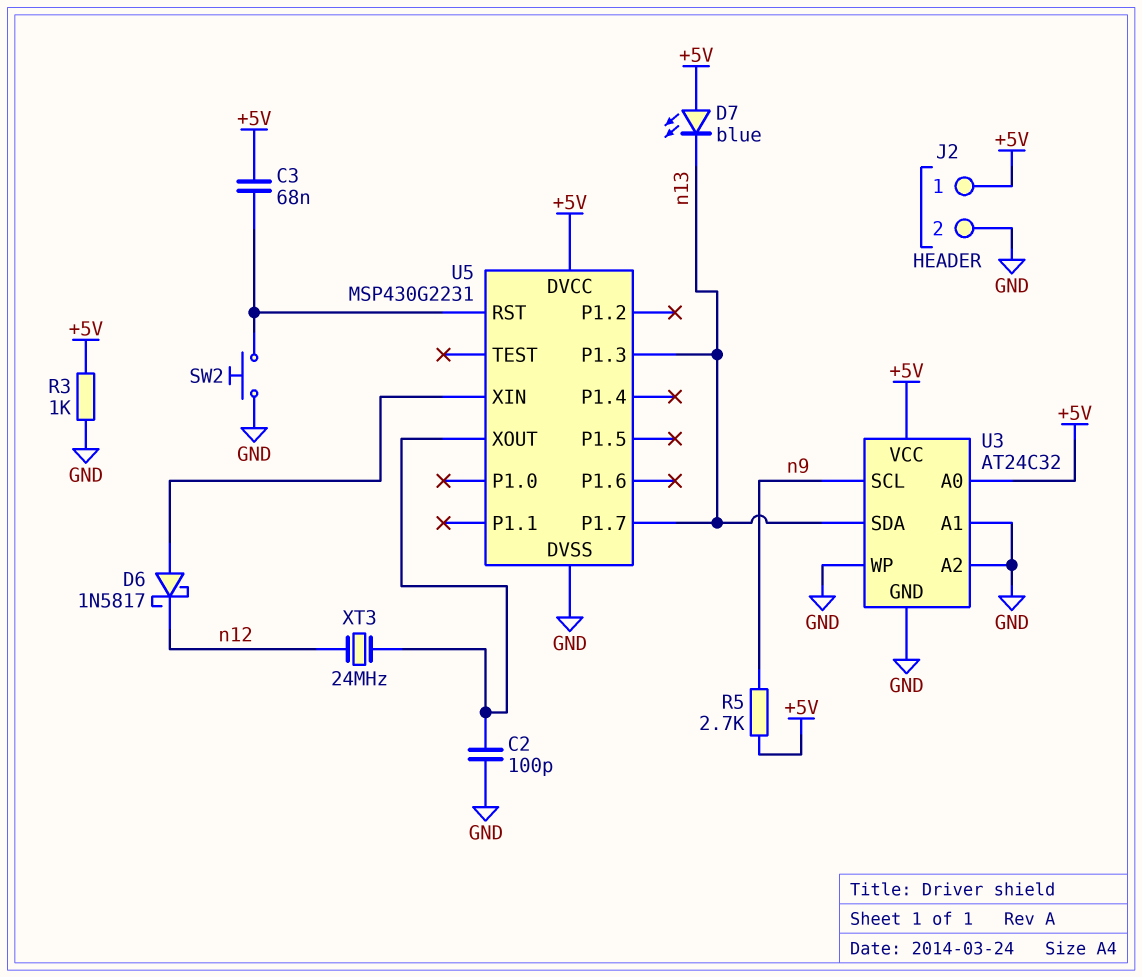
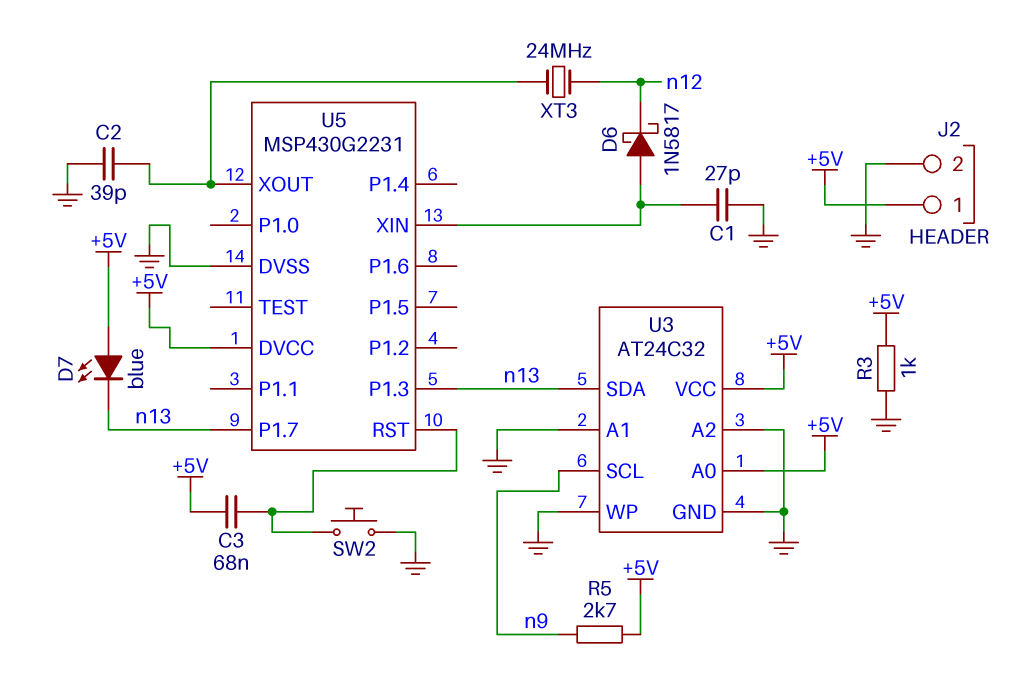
C1: none -> 27pF (GND, U5/XIN)
C2: 100pF (GND, U5/XOUT) -> 39pF (GND, U5/XOUT)

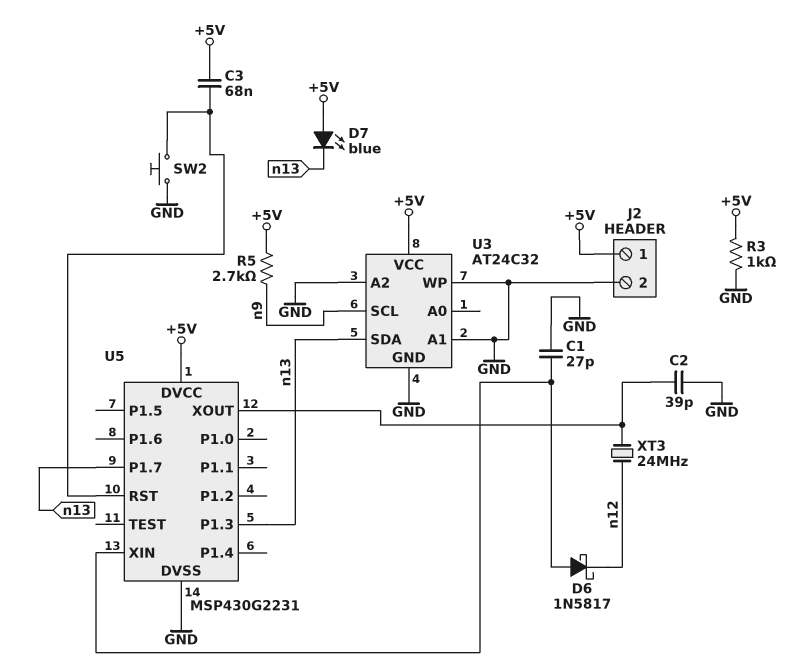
U3 pin A0: +5V -> none

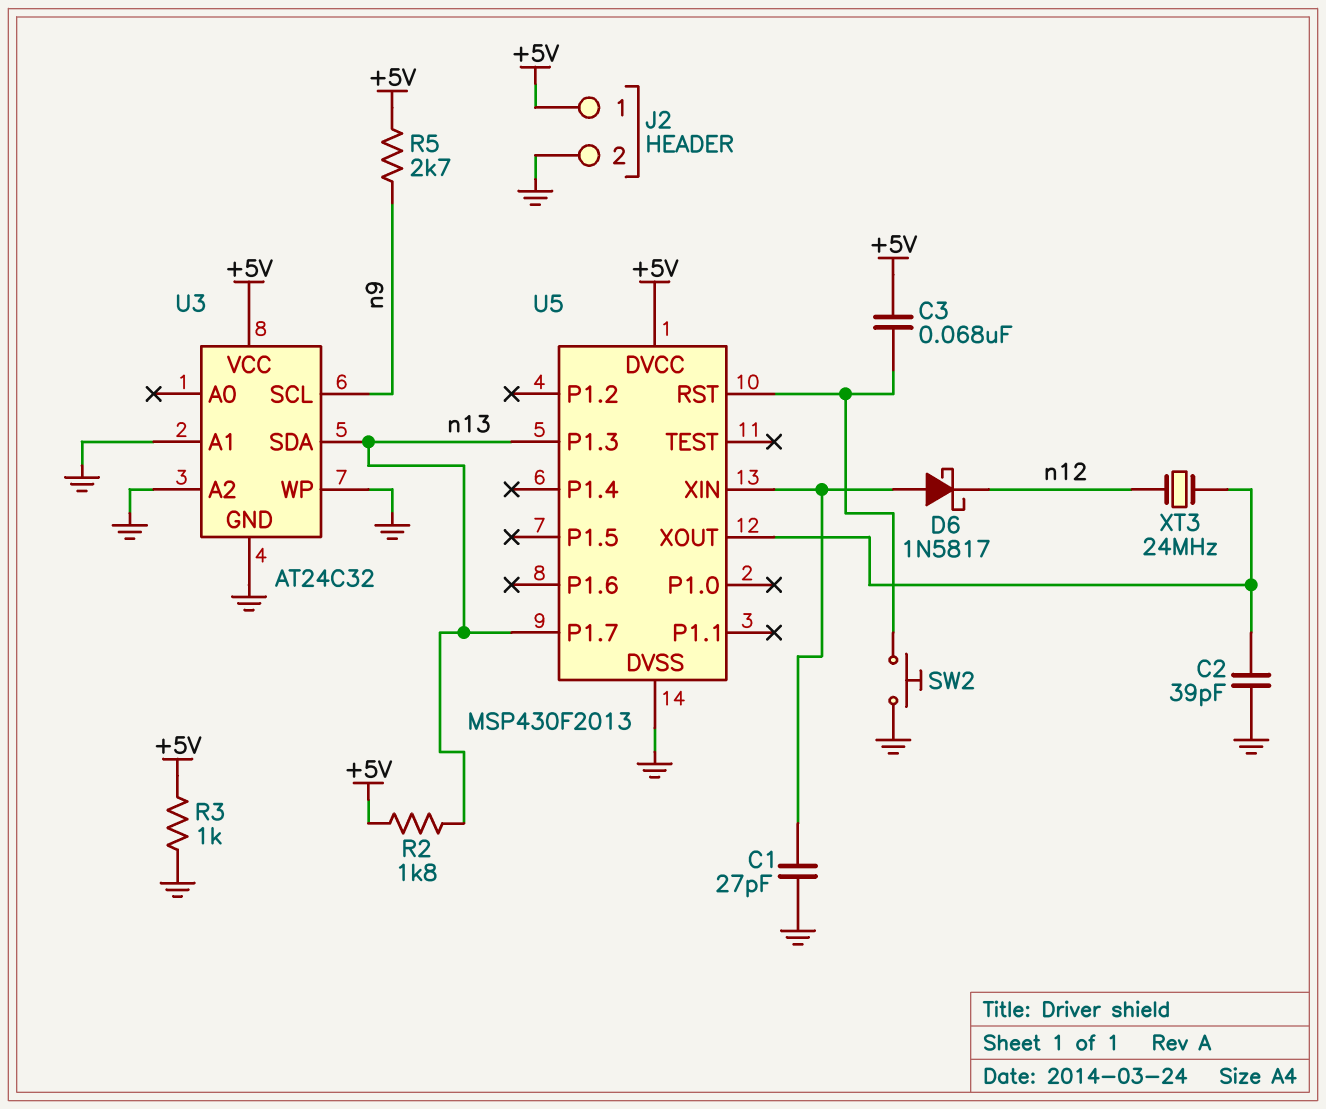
D7: LED blue (A +5V, K n13) -> none
R2: none -> 1.8k (+5V, n13)
U5: MSP430G2231 -> MSP430F2013

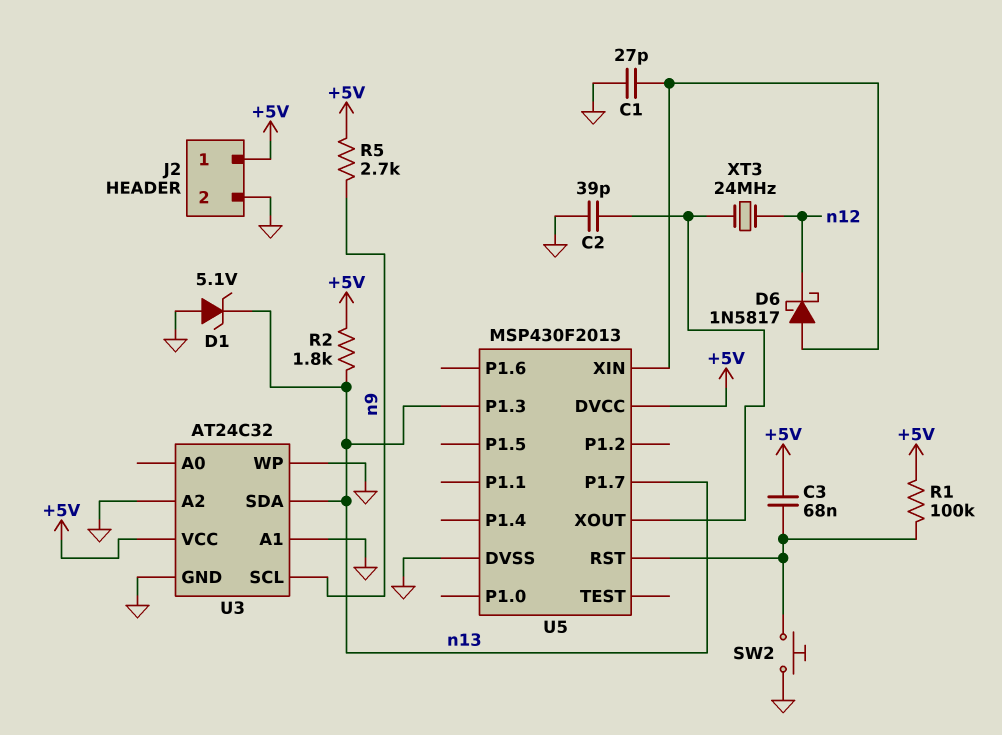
D1: none -> zener 5.1V (A GND, K n13)
R1: none -> 100k (+5V, U5/RST)
R3: 1k (+5V, GND) -> none

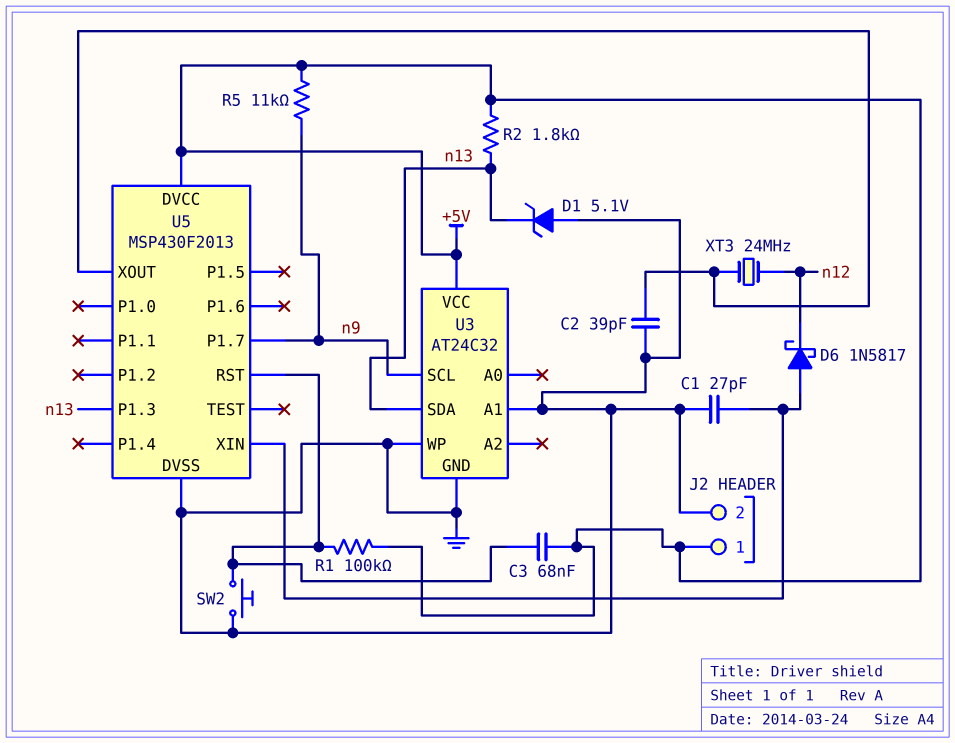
R5: 2.7k (+5V, n9) -> 11k (+5V, n9)
U3 pin A2: GND -> none
U5 pin P1.7: n13 -> n9

